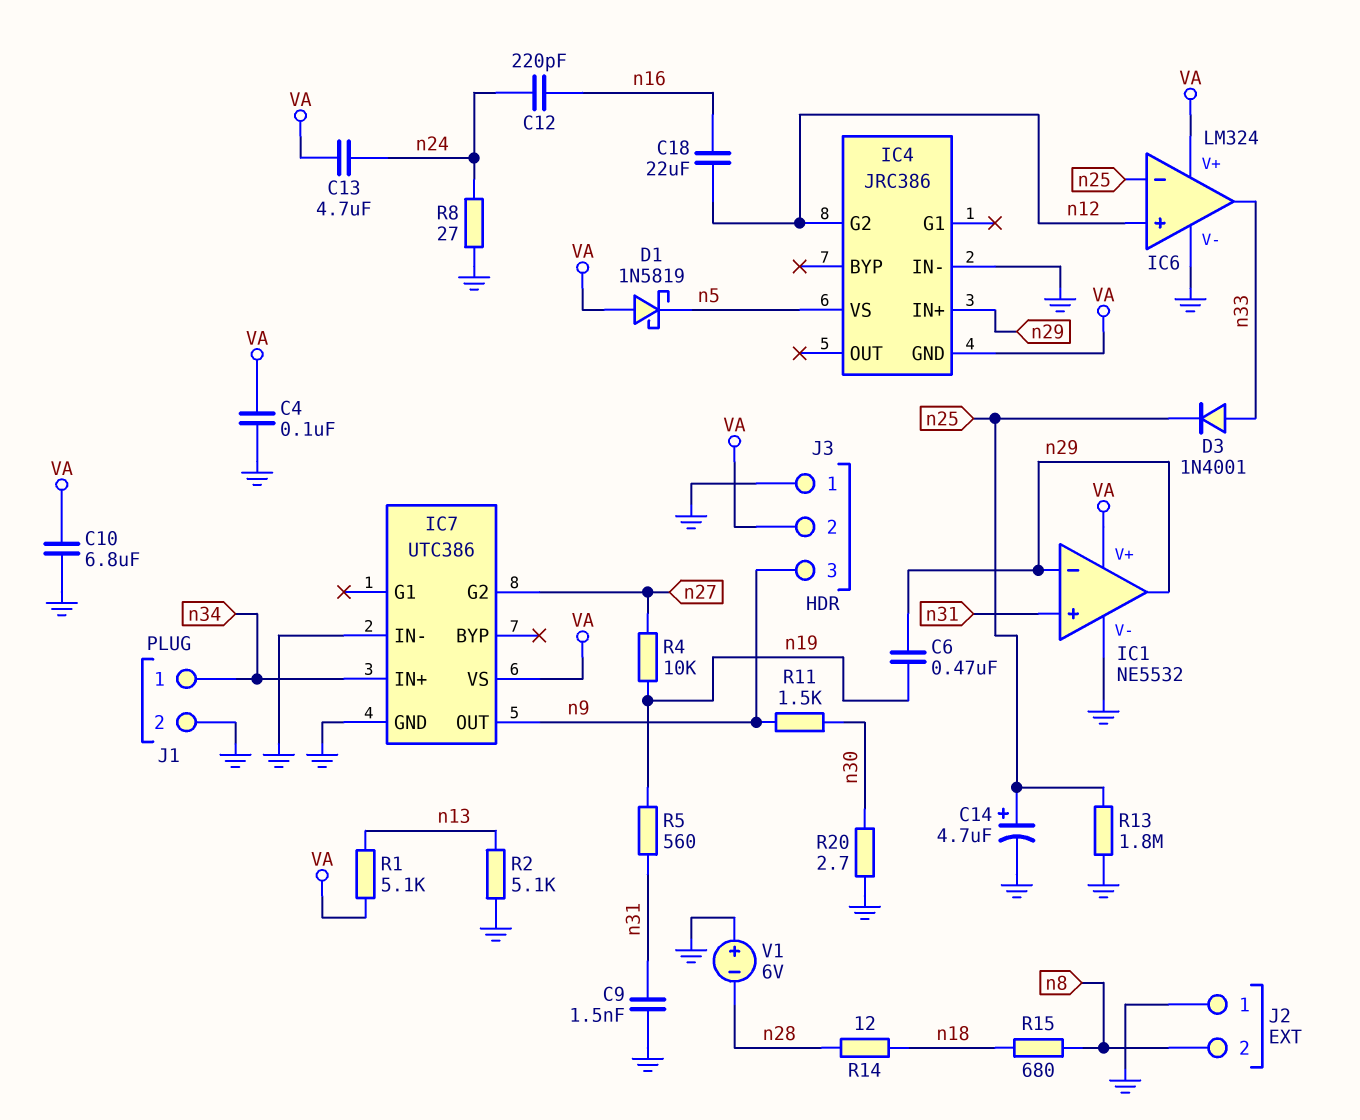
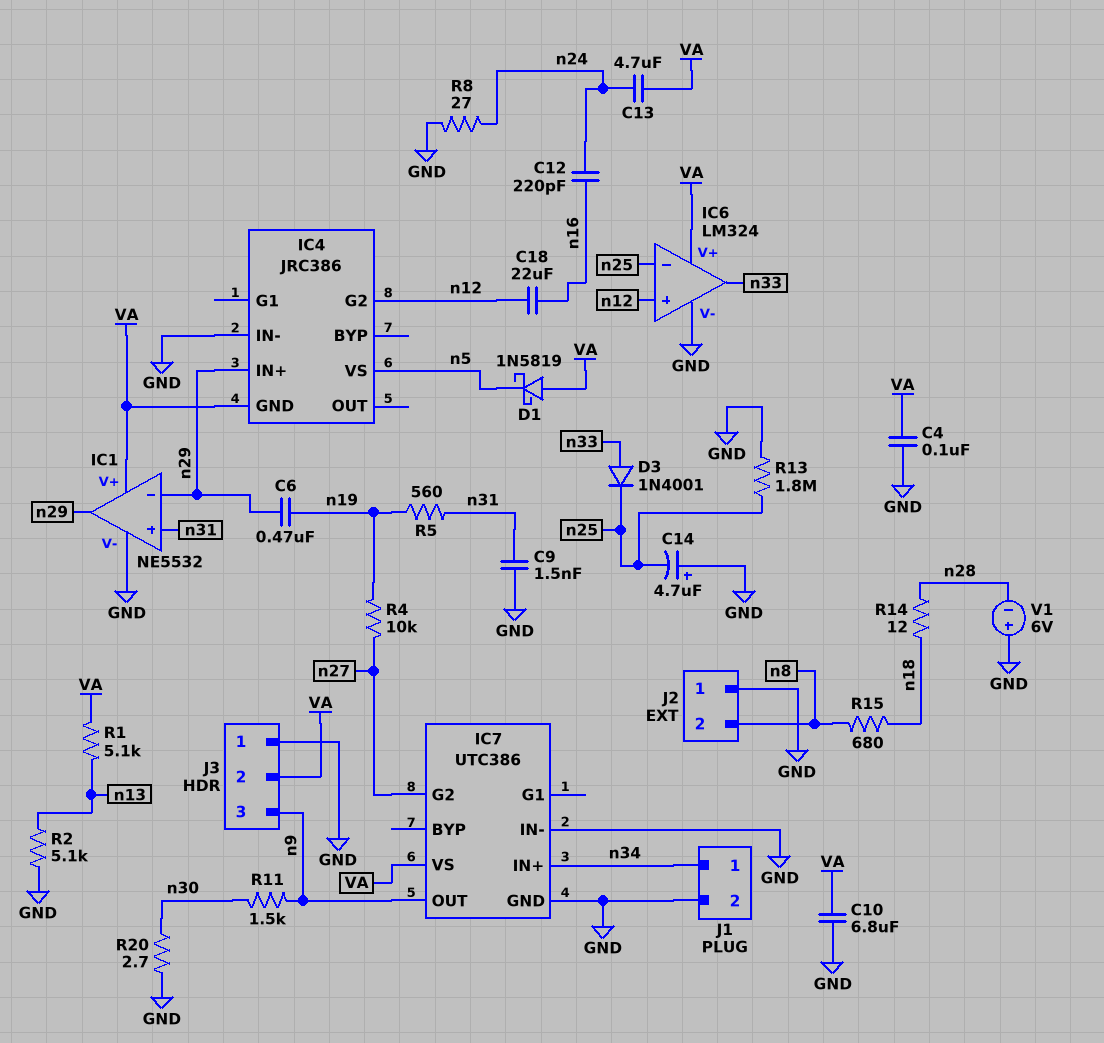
C14: 4.7uF (plus n25, minus GND) -> 4.7uF (plus GND, minus n25)

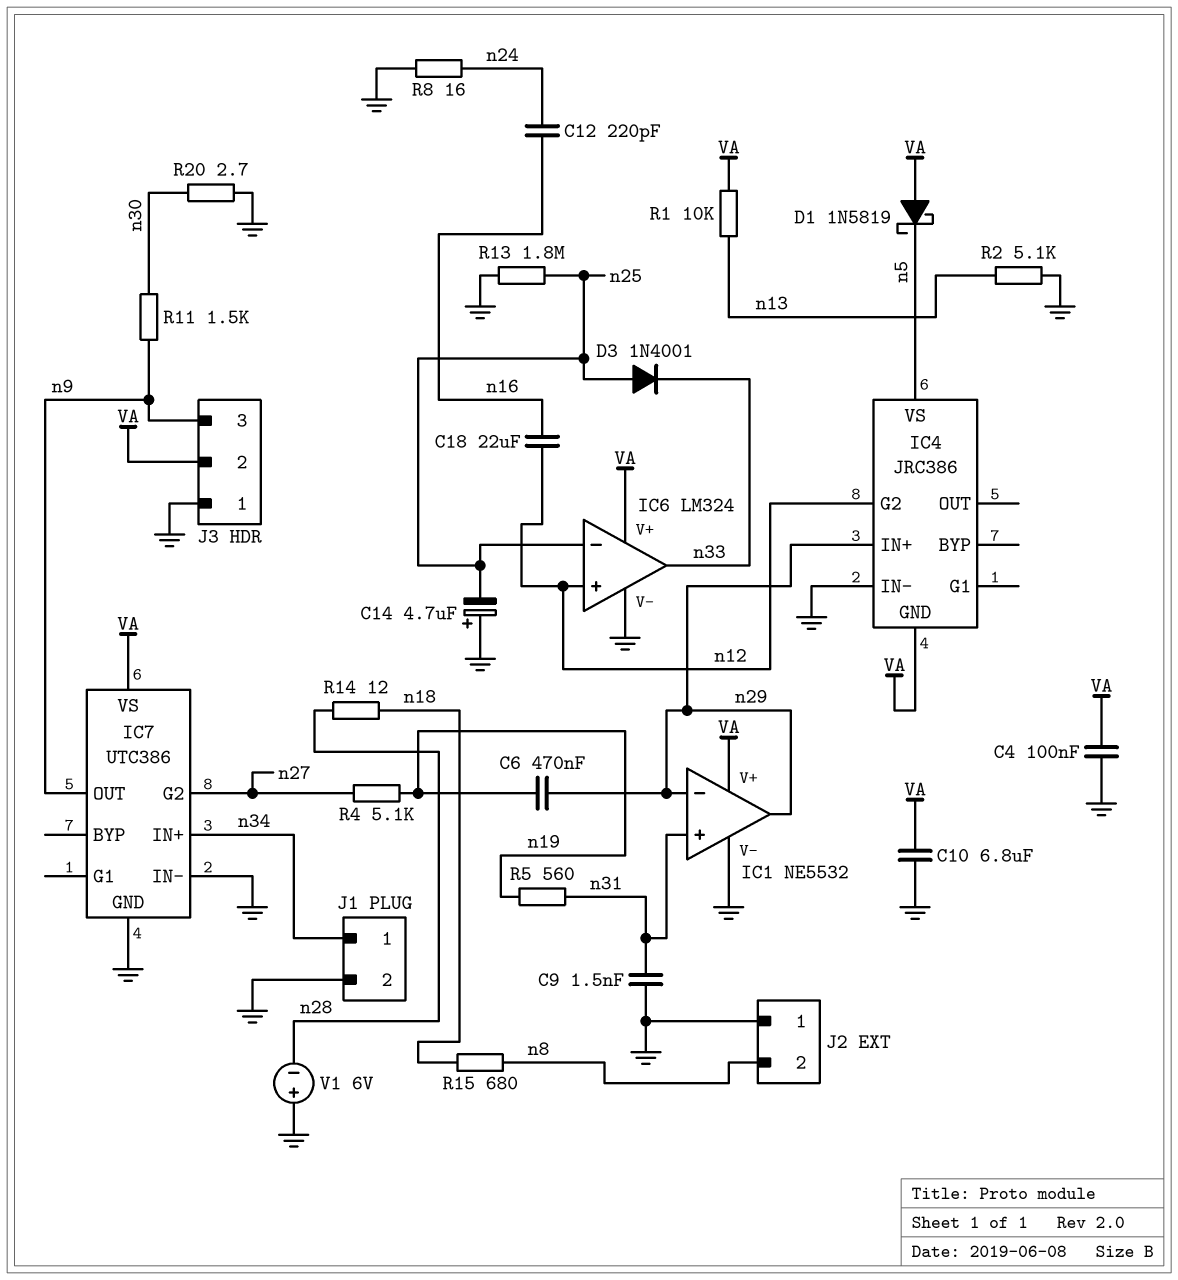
C13: 4.7uF (VA, n24) -> none
D3: diode 1N4001 (A n33, K n25) -> diode 1N4001 (A n25, K n33)
R1: 5.1k (VA, n13) -> 10k (VA, n13)
R4: 10k (n19, n27) -> 5.1k (n19, n27)
R8: 27 (GND, n24) -> 16 (GND, n24)

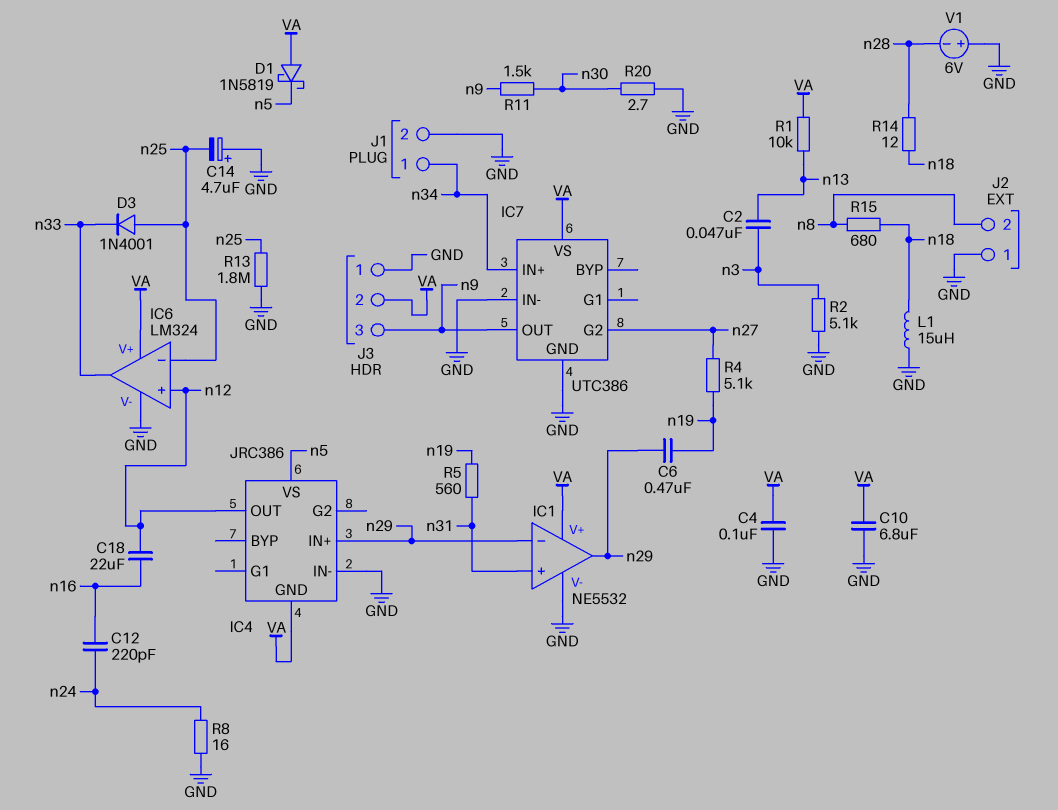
C2: none -> 47nF (n3, n13)
C9: 1.5nF (GND, n31) -> none
IC4 pin G2: n12 -> none
IC4 pin OUT: none -> n12
L1: none -> 15uH (GND, n18)
R2: 5.1k (GND, n13) -> 5.1k (GND, n3)

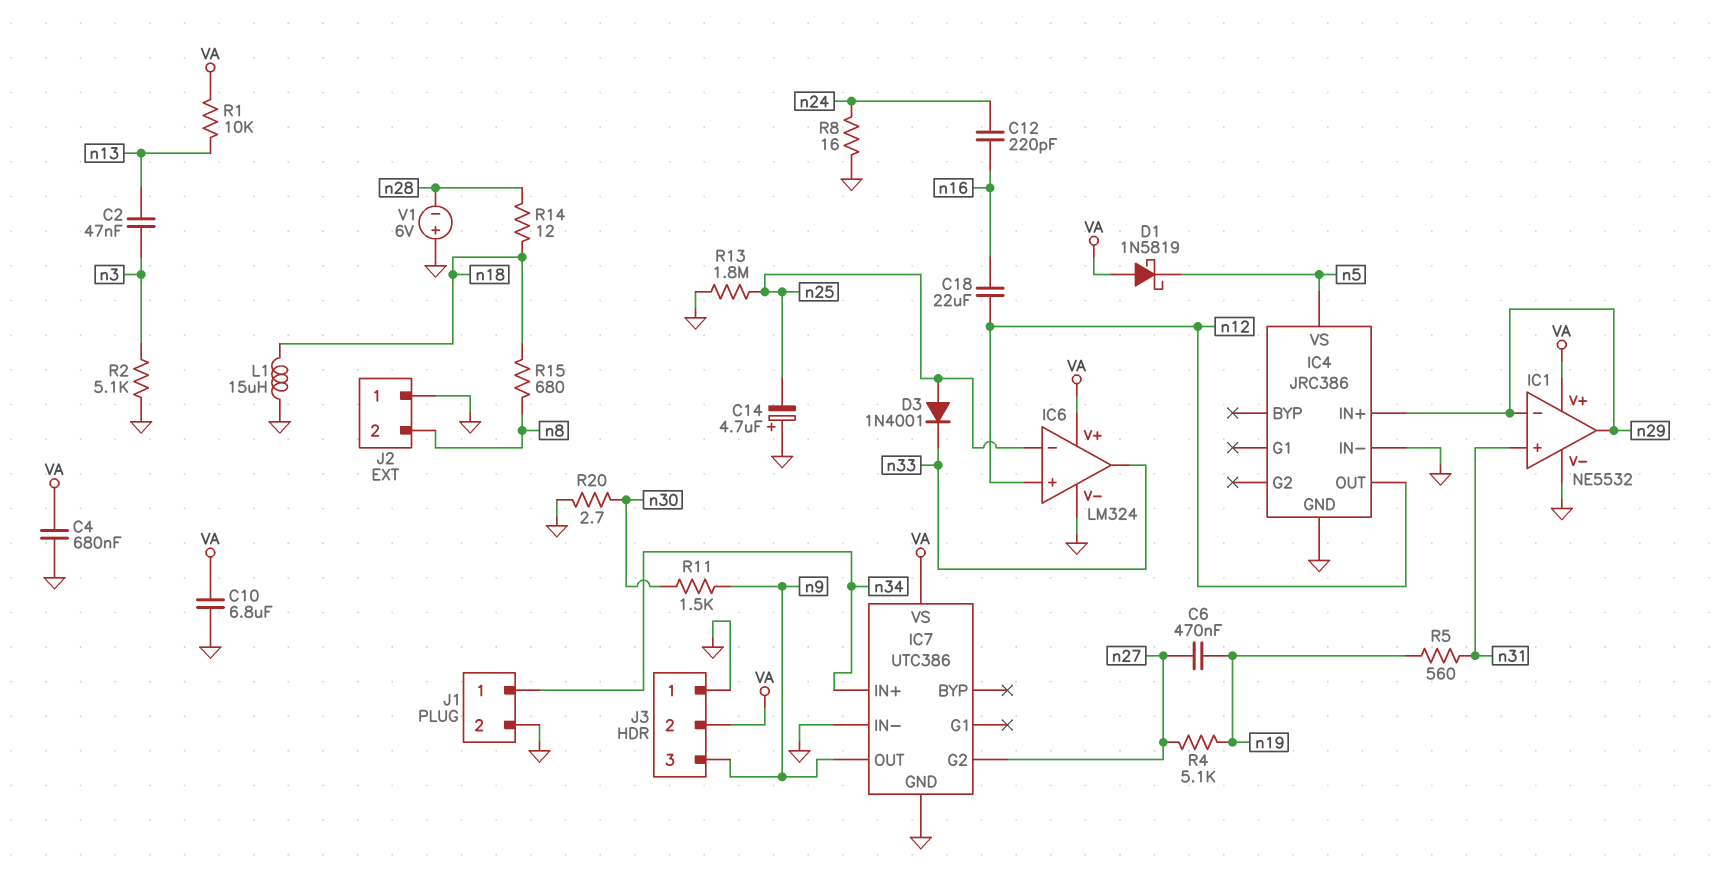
C4: 100nF (GND, VA) -> 680nF (GND, VA)
C6: 470nF (n19, n29) -> 470nF (n19, n27)
IC4 pin GND: VA -> GND

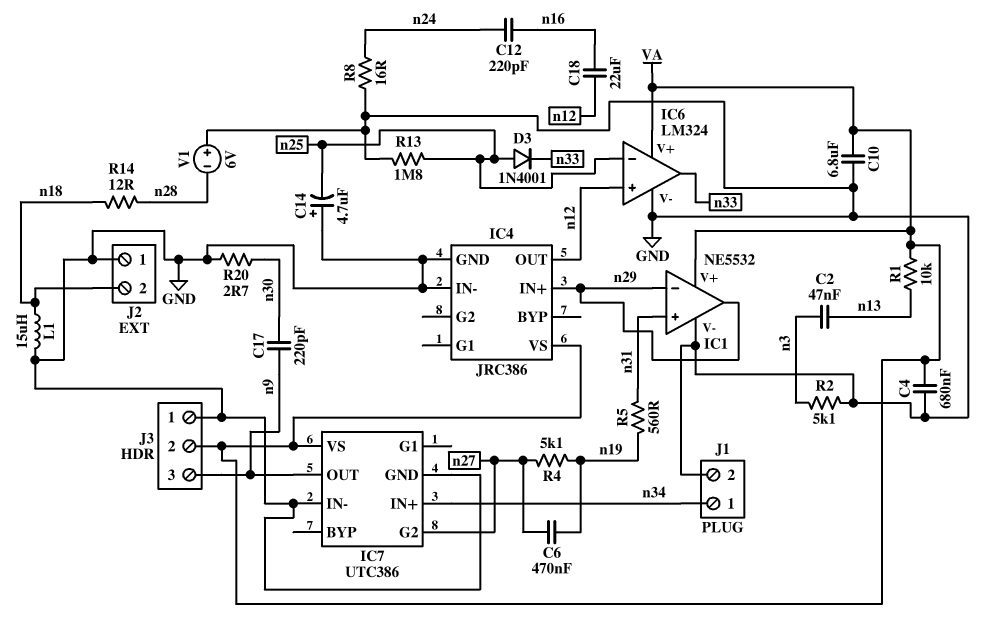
C17: none -> 220pF (n9, n30)
D1: schottky 1N5819 (A VA, K n5) -> none
IC4 pin VS: n5 -> VA
J2 pin 2: n8 -> n18
R11: 1.5k (n9, n30) -> none
R15: 680 (n8, n18) -> none

